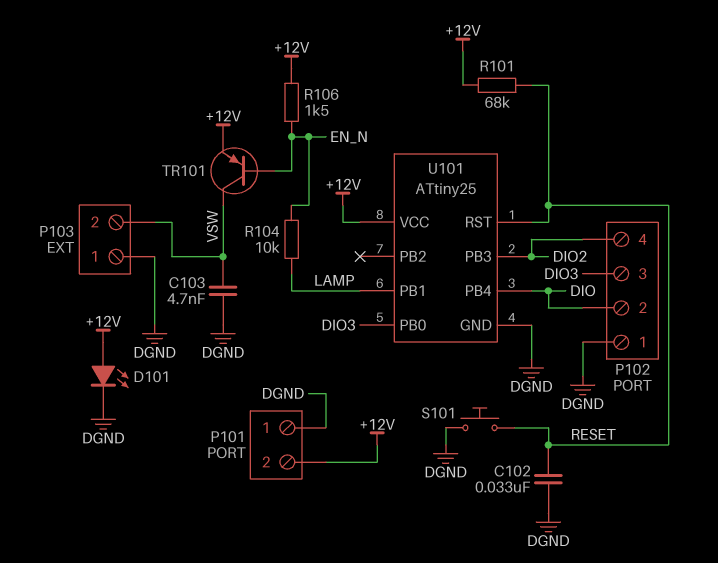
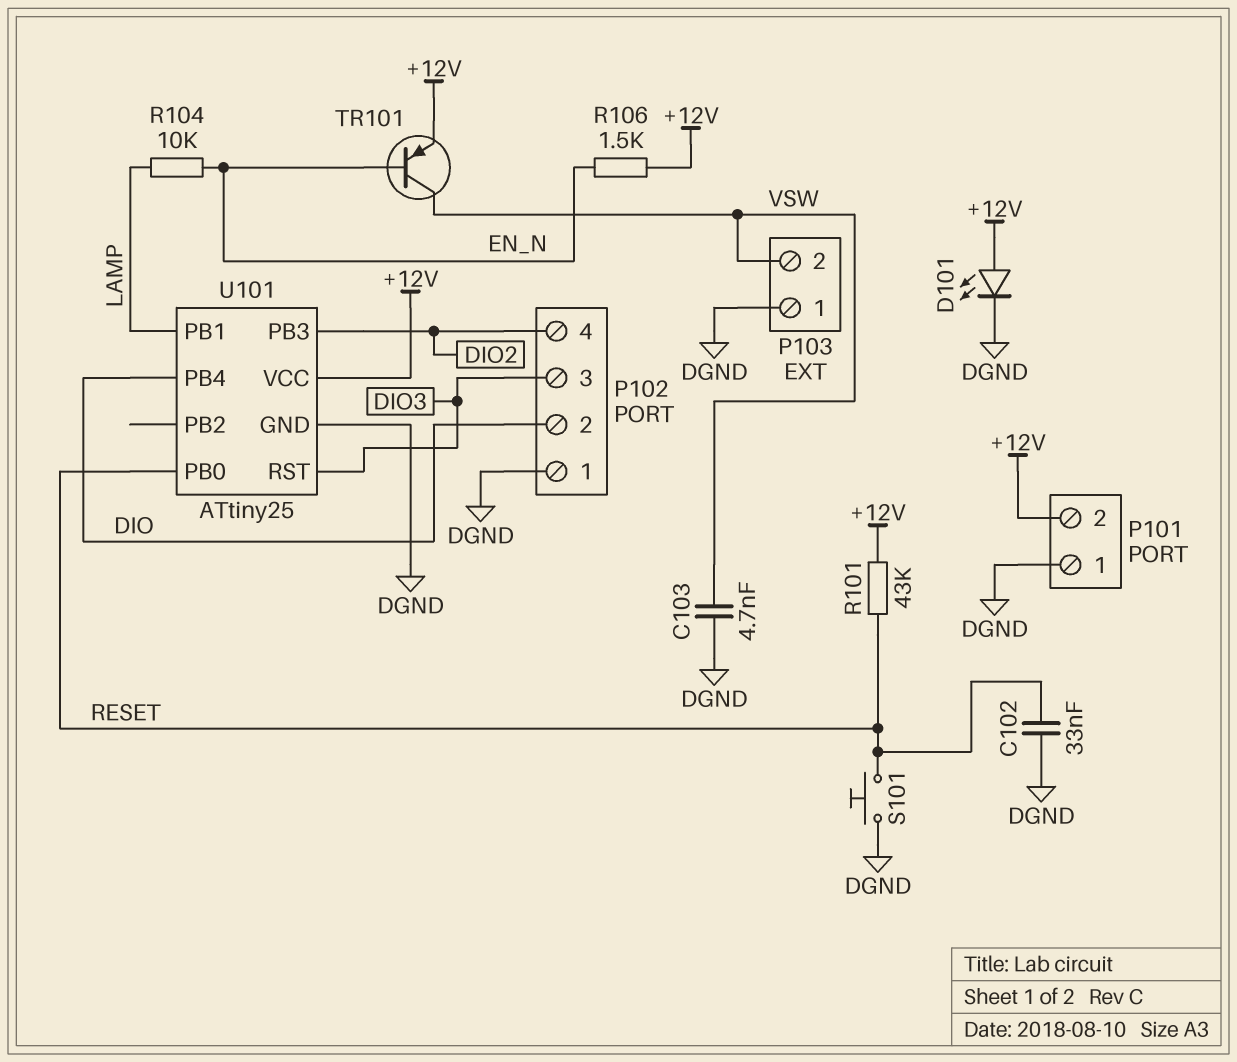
R101: 68k (+12V, RESET) -> 43k (+12V, RESET)
U101 pin PB0: DIO3 -> RESET
U101 pin RST: RESET -> DIO3

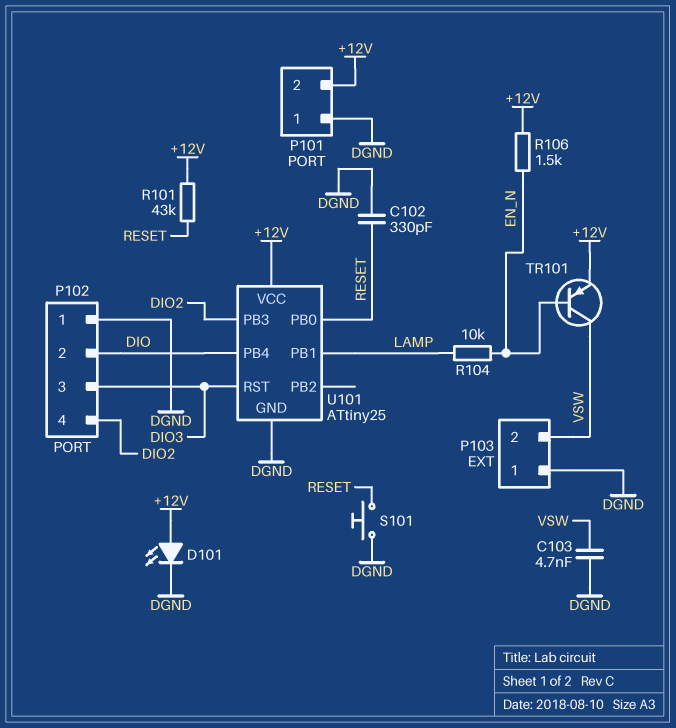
C102: 33nF (DGND, RESET) -> 330pF (DGND, RESET)

